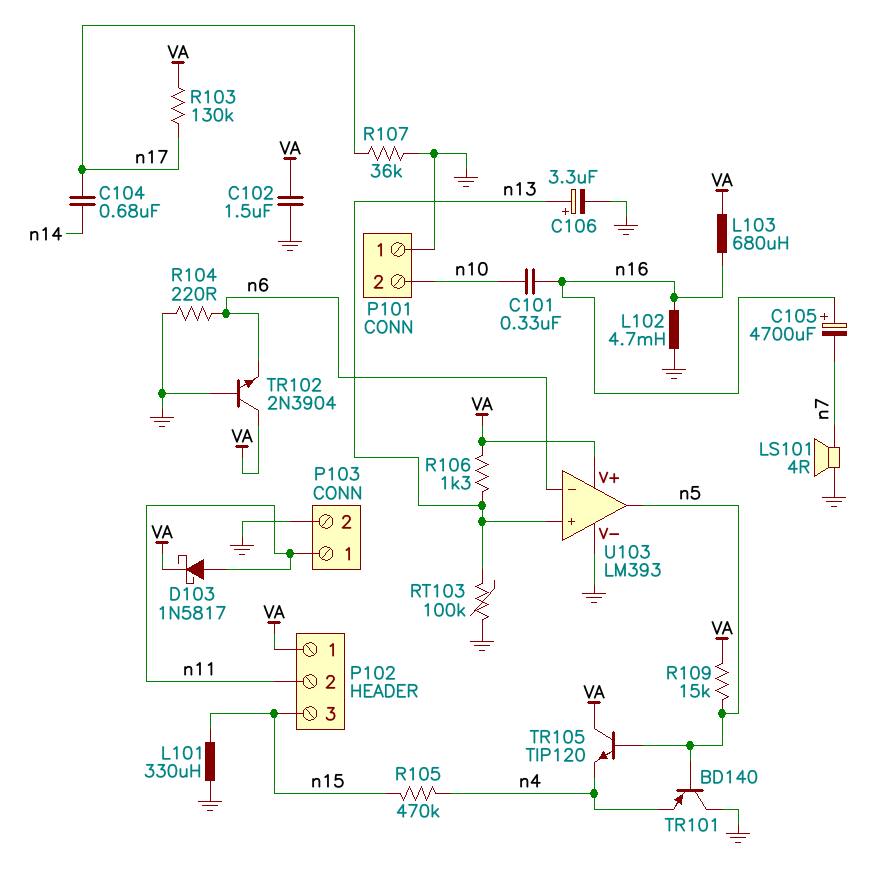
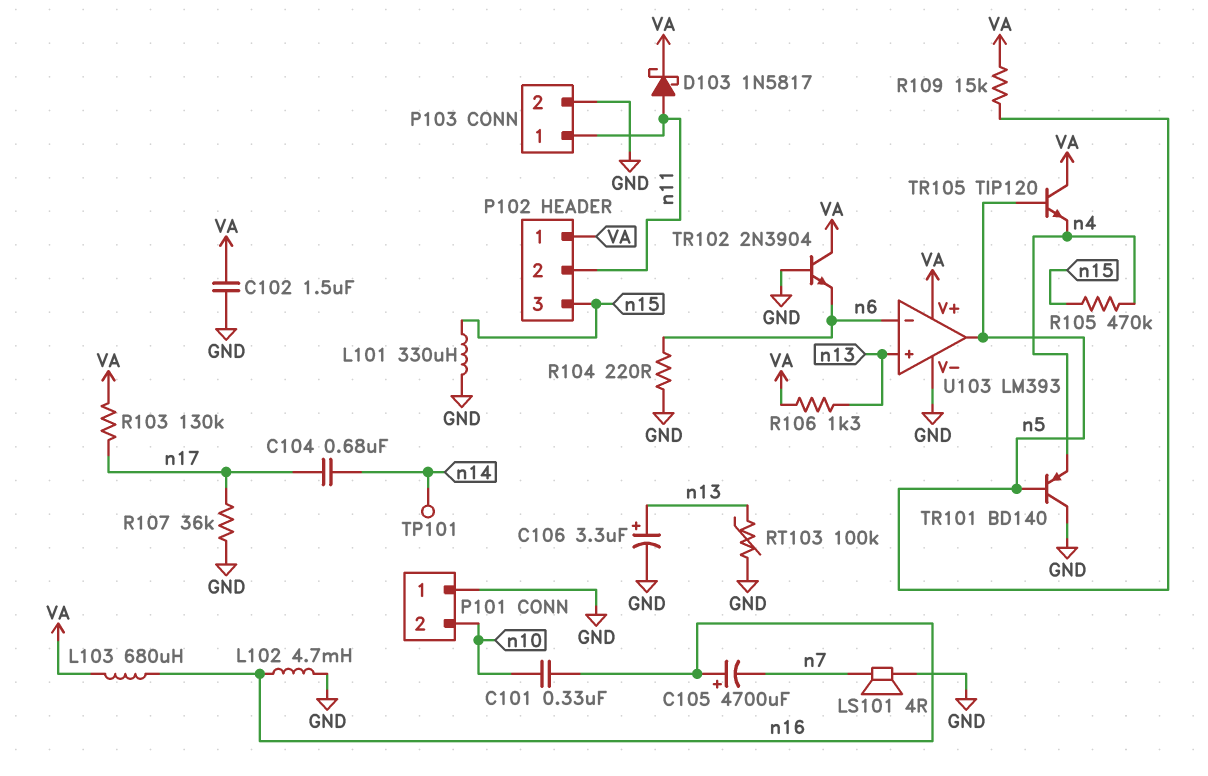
TP101: none -> test point (n14)

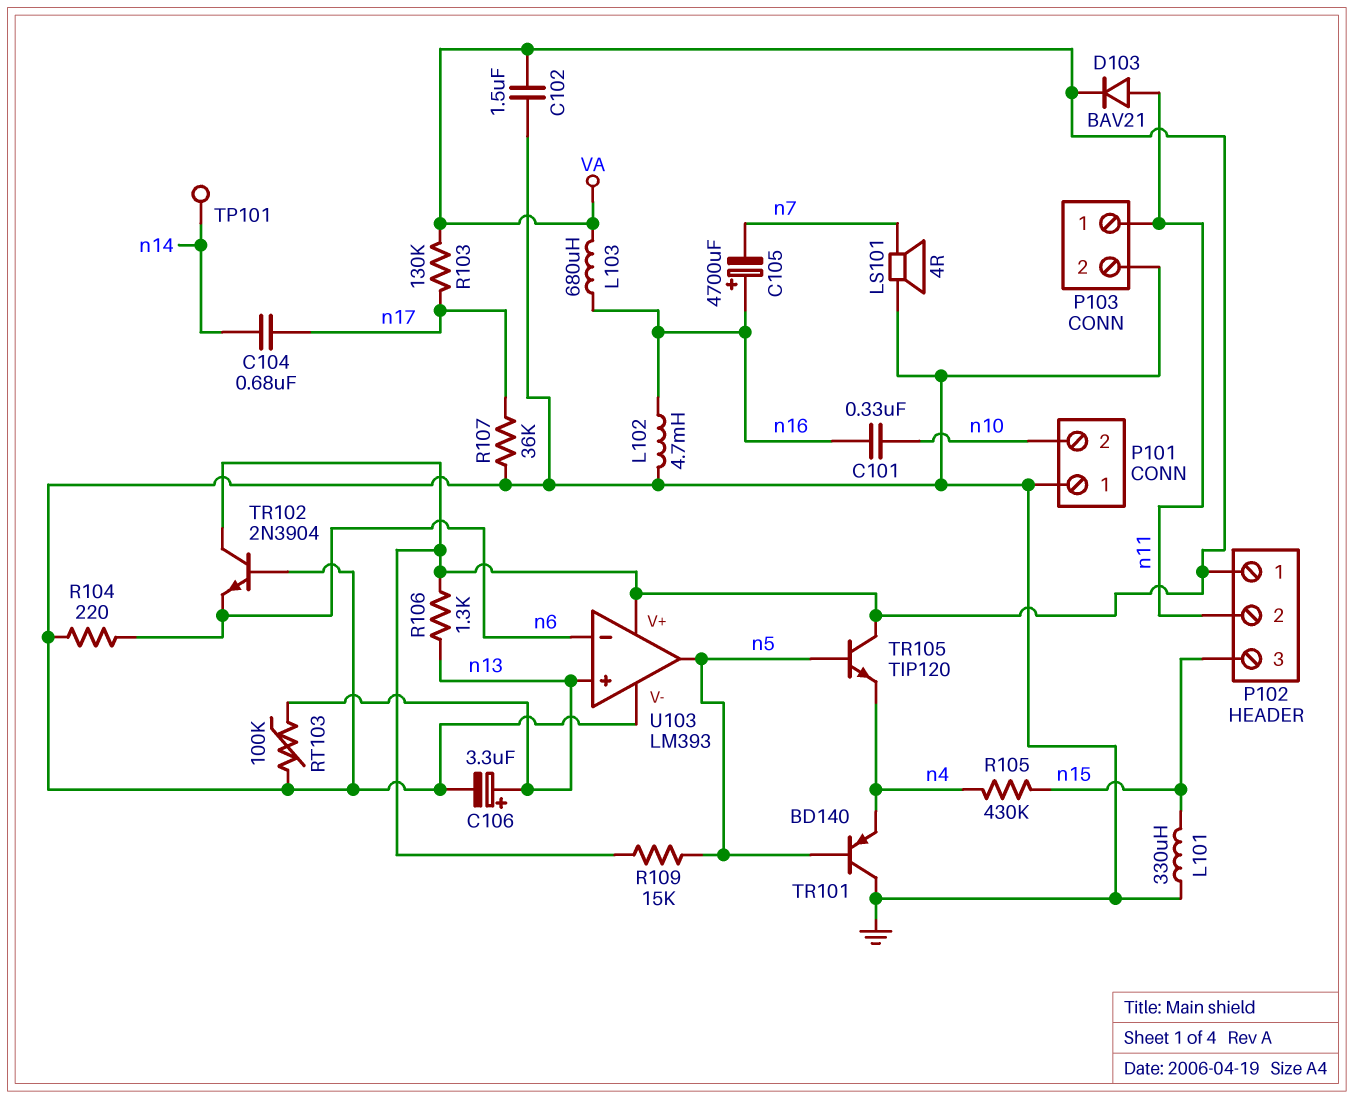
D103: schottky 1N5817 (A n11, K VA) -> diode BAV21 (A n11, K VA)
R105: 470k (n4, n15) -> 430k (n4, n15)

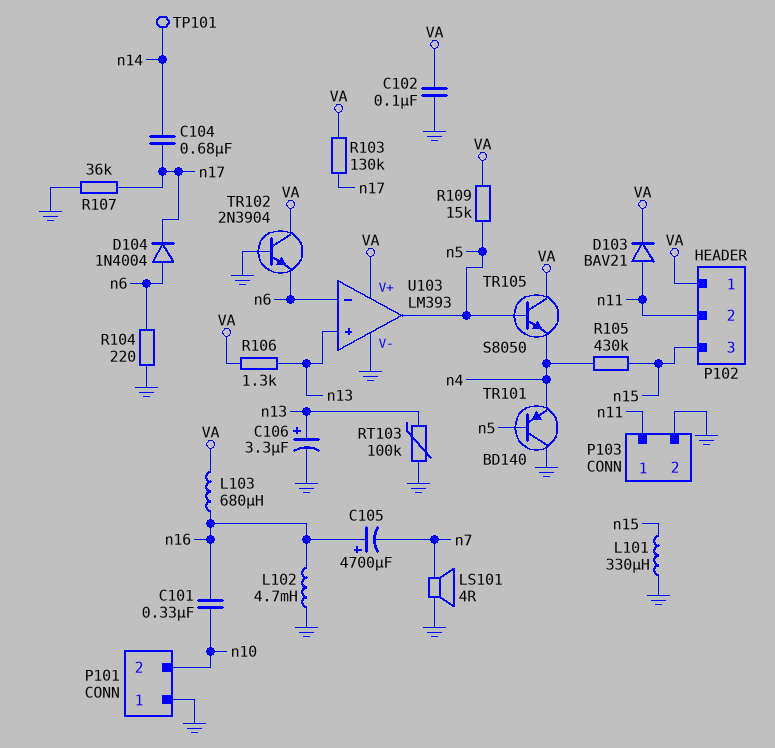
C102: 1.5uF (GND, VA) -> 100nF (GND, VA)
D104: none -> diode 1N4004 (A n6, K n17)
TR105: NPN TIP120 (B n5, C VA, E n4) -> NPN S8050 (B n5, C VA, E n4)

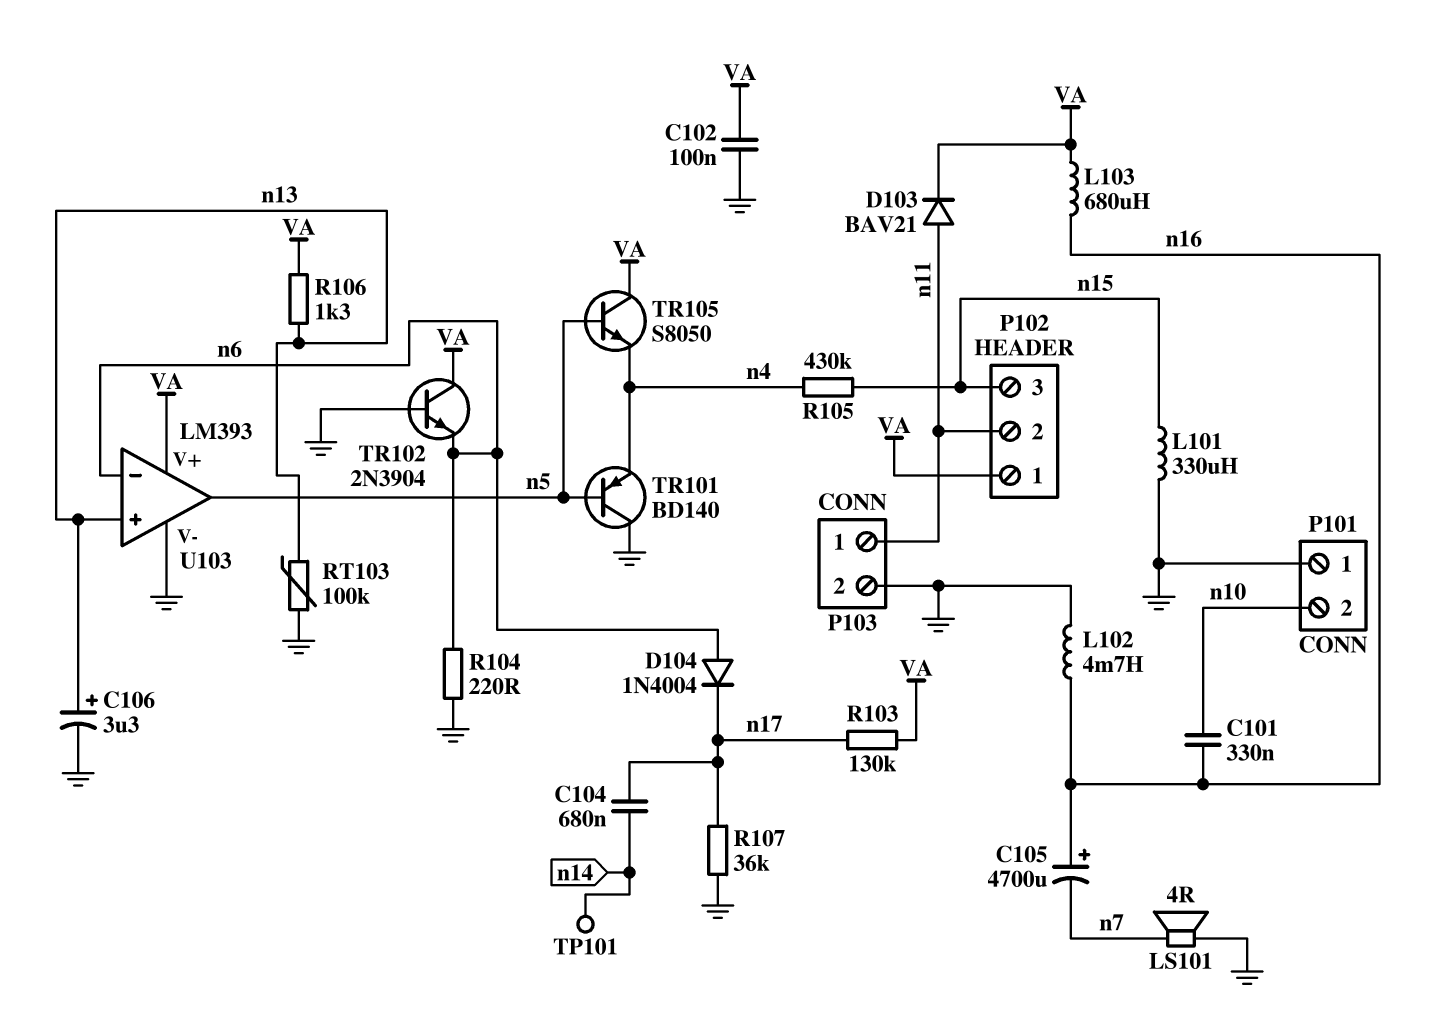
R109: 15k (VA, n5) -> none

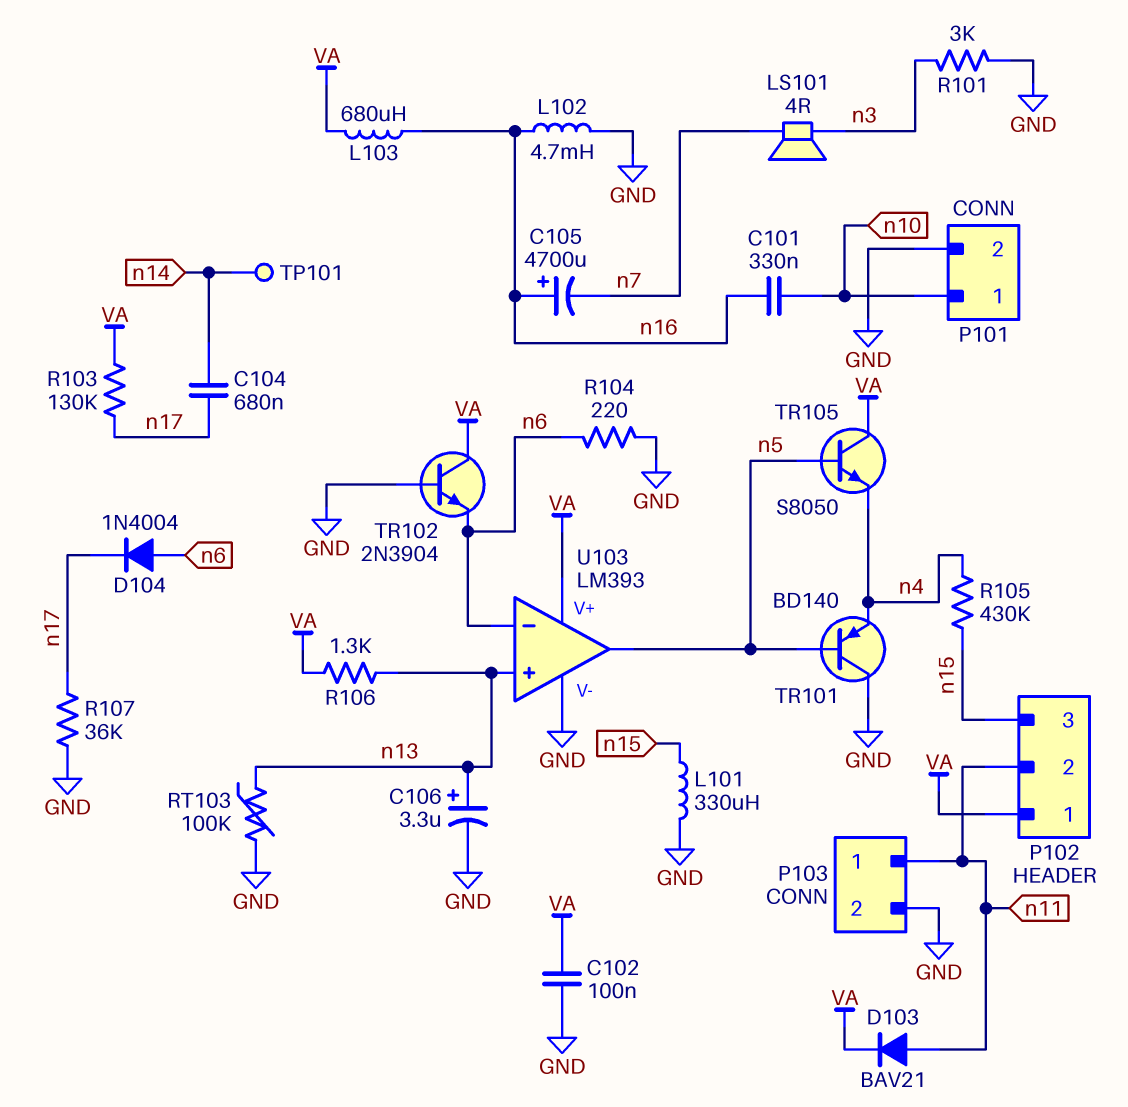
LS101: speaker 4R (GND, n7) -> speaker 4R (n3, n7)
P101 pin 1: GND -> n10
P101 pin 2: n10 -> GND
R101: none -> 3k (GND, n3)

